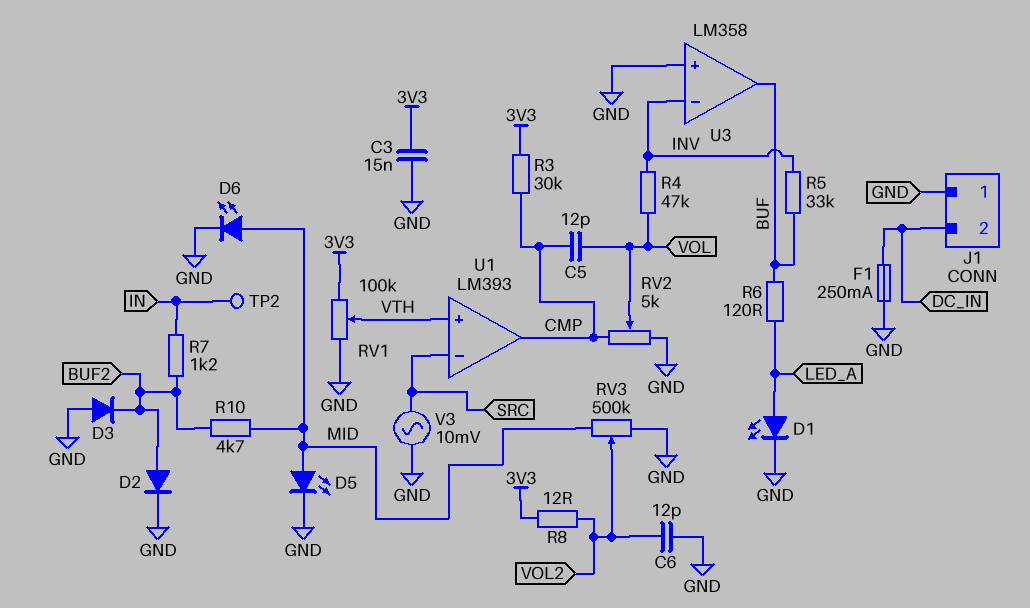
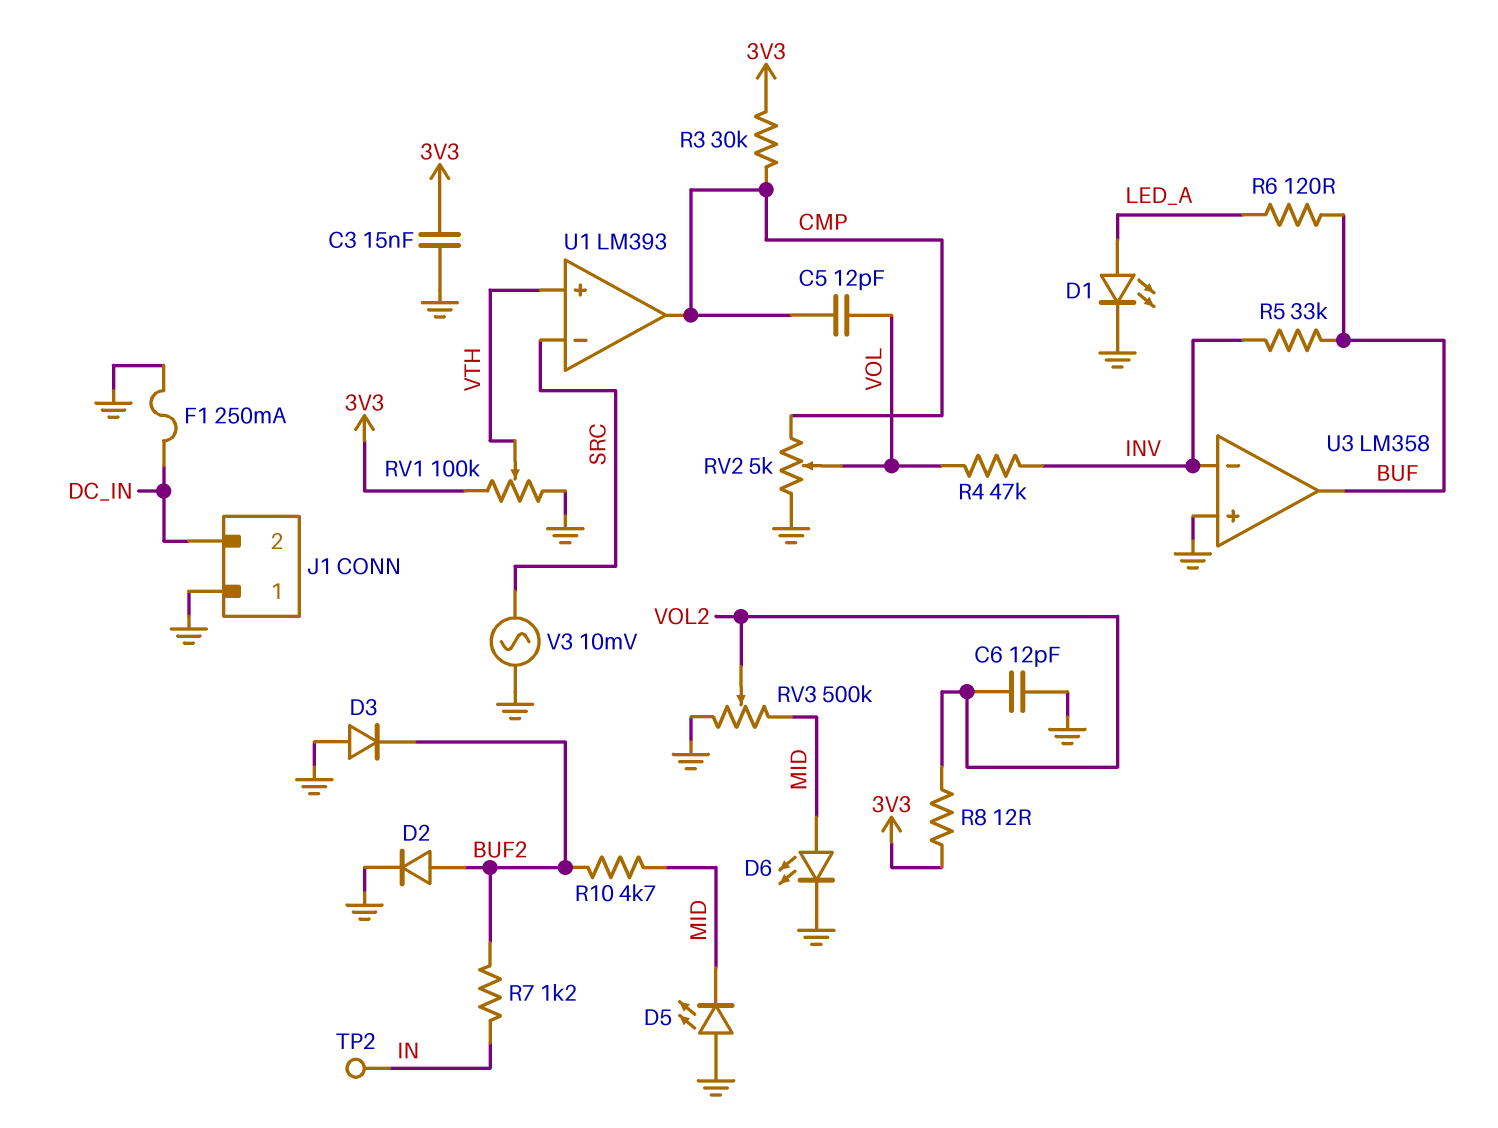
D5: LED (A MID, K GND) -> LED (A GND, K MID)

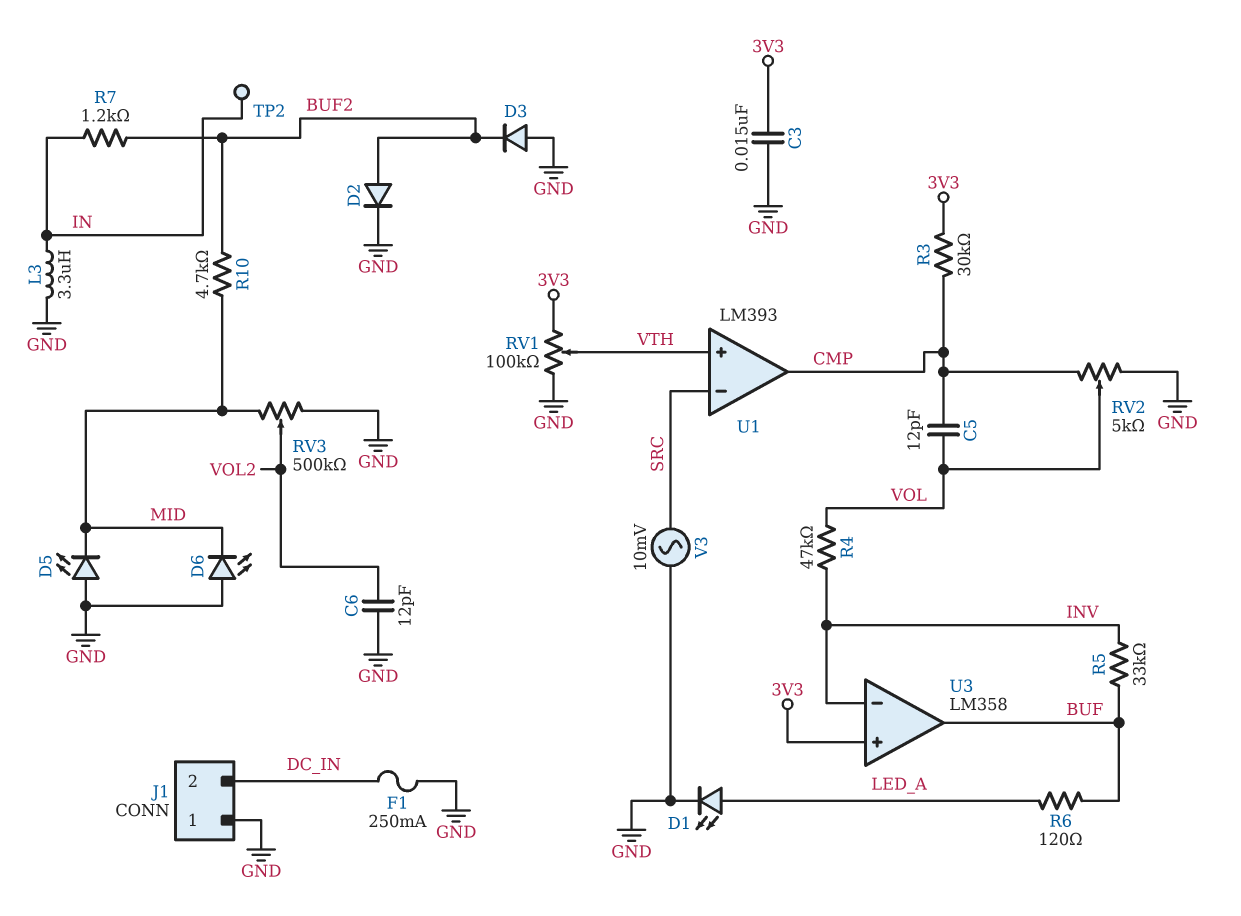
D6: LED (A MID, K GND) -> LED (A GND, K MID)
L3: none -> 3.3uH (GND, IN)
R8: 12 (3V3, VOL2) -> none
U3 pin in+: GND -> 3V3

